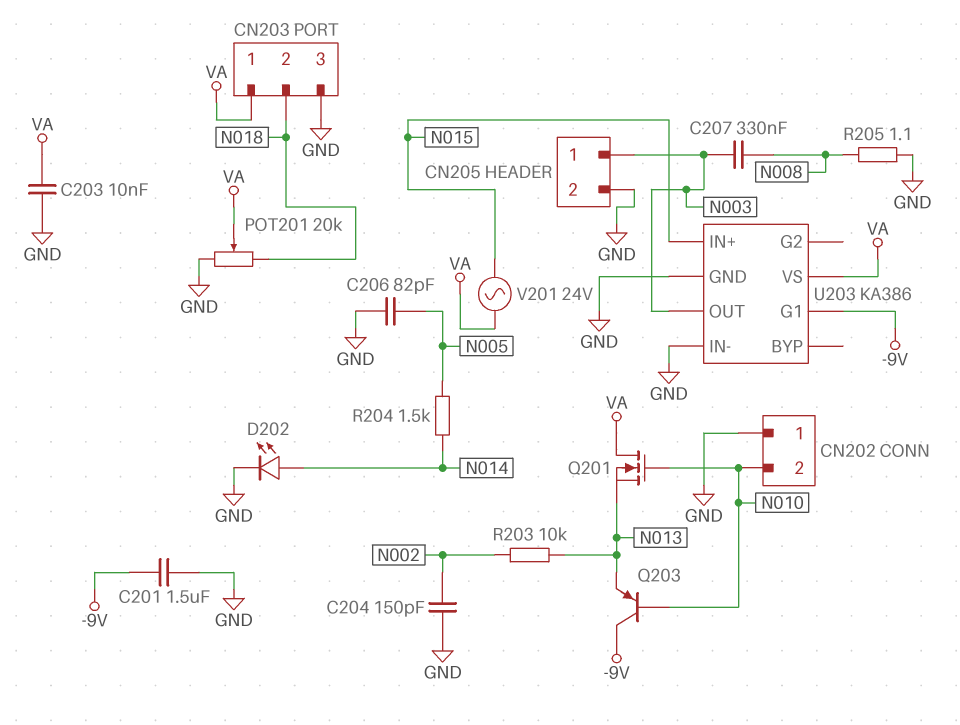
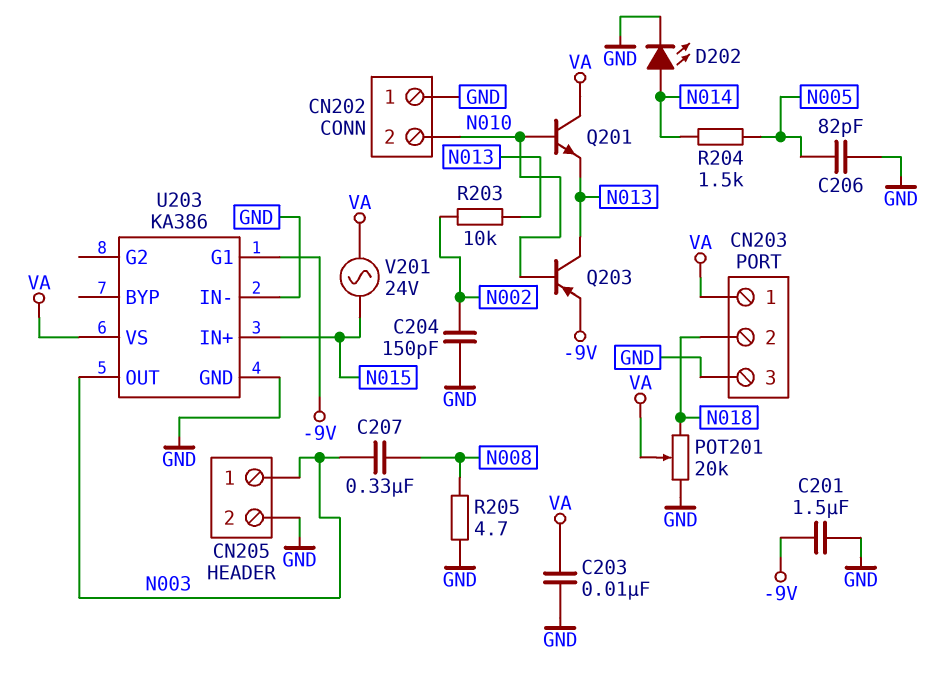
Q201: NMOS (G N010, D VA, S N013) -> NPN (B N010, C VA, E N013)
Q203: PNP (B N010, C -9V, E N013) -> PNP (B N010, C N013, E -9V)
R205: 1.1 (GND, N008) -> 4.7 (GND, N008)

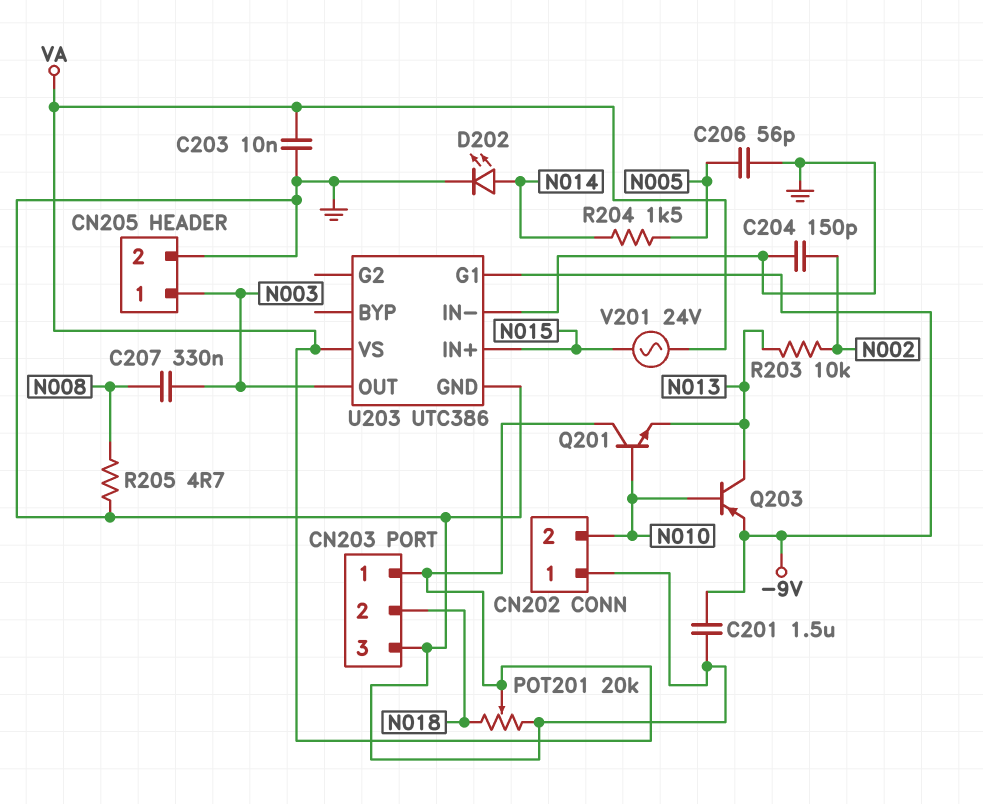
C206: 82pF (GND, N005) -> 56pF (GND, N005)
U203: KA386 -> UTC386

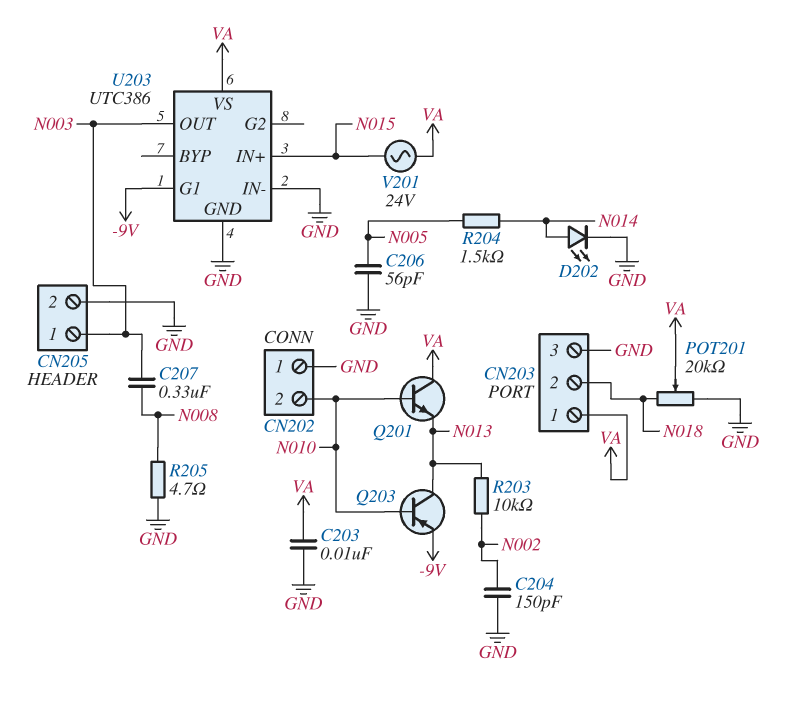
C201: 1.5uF (-9V, GND) -> none

